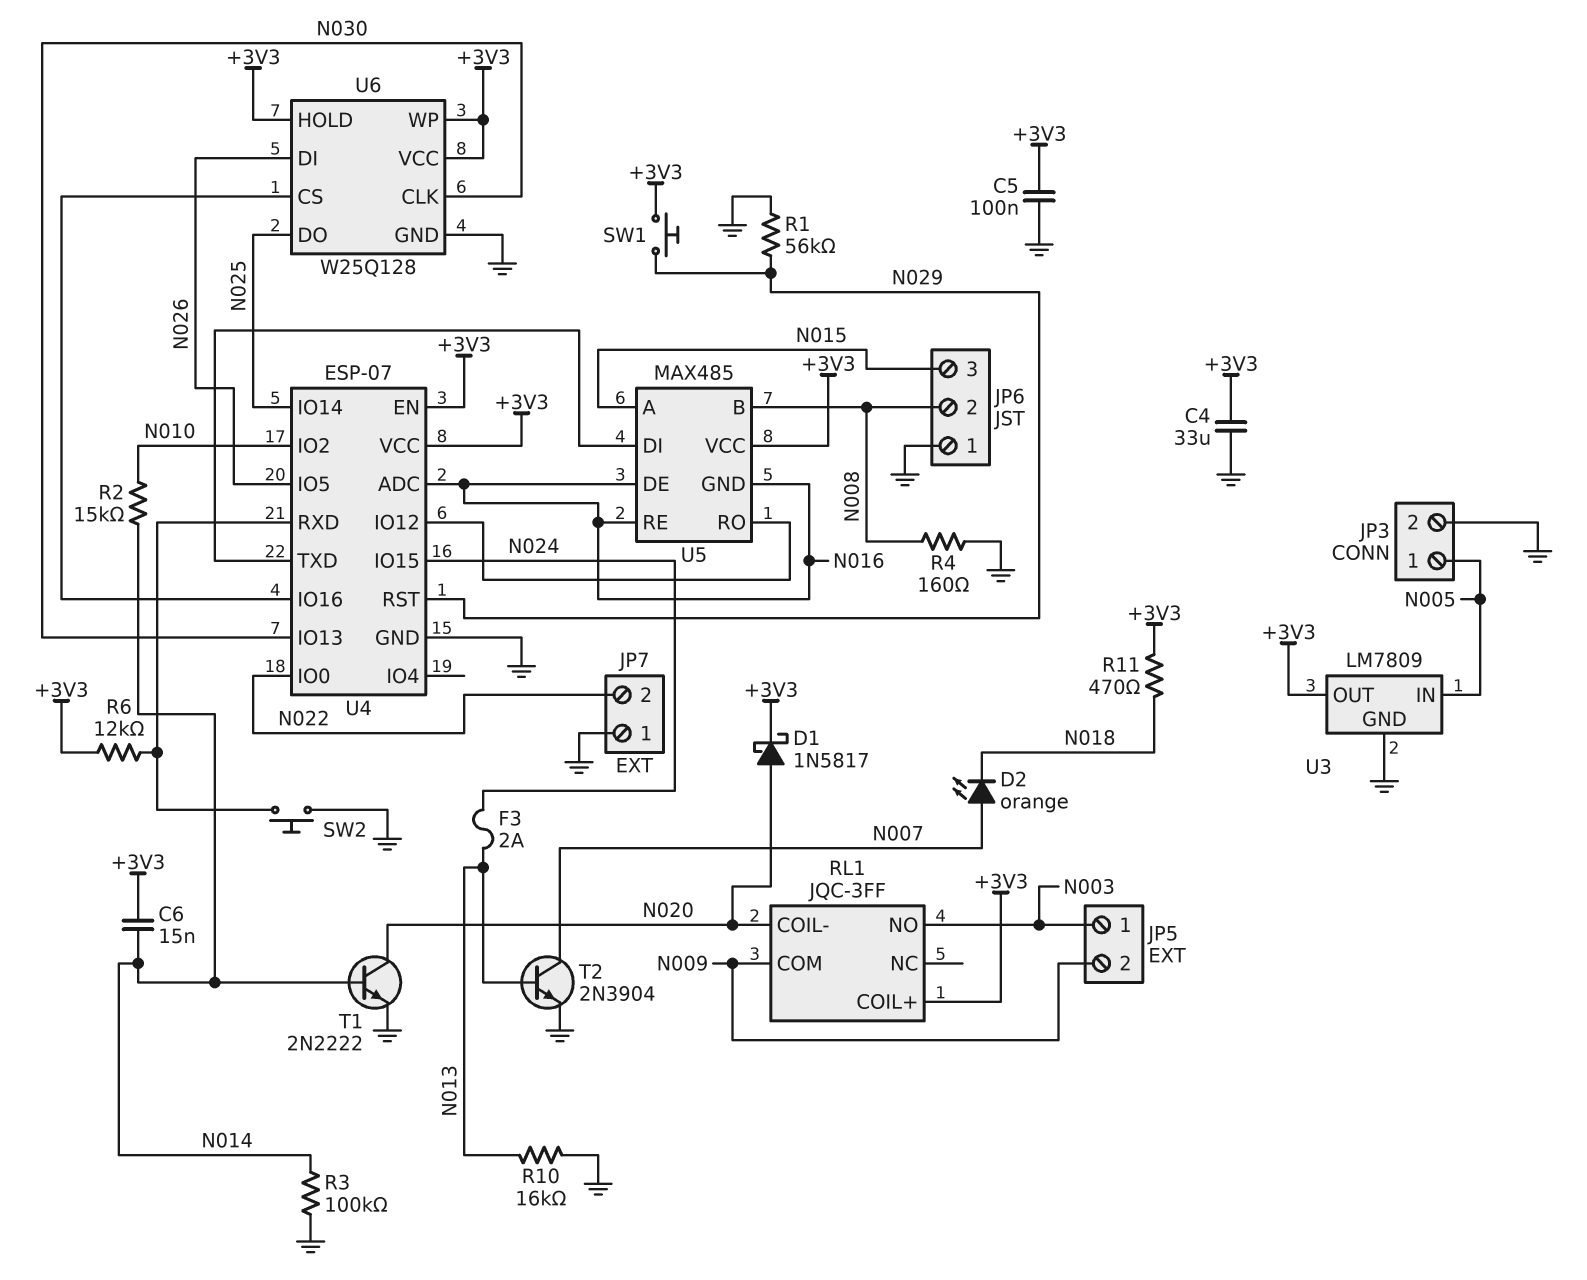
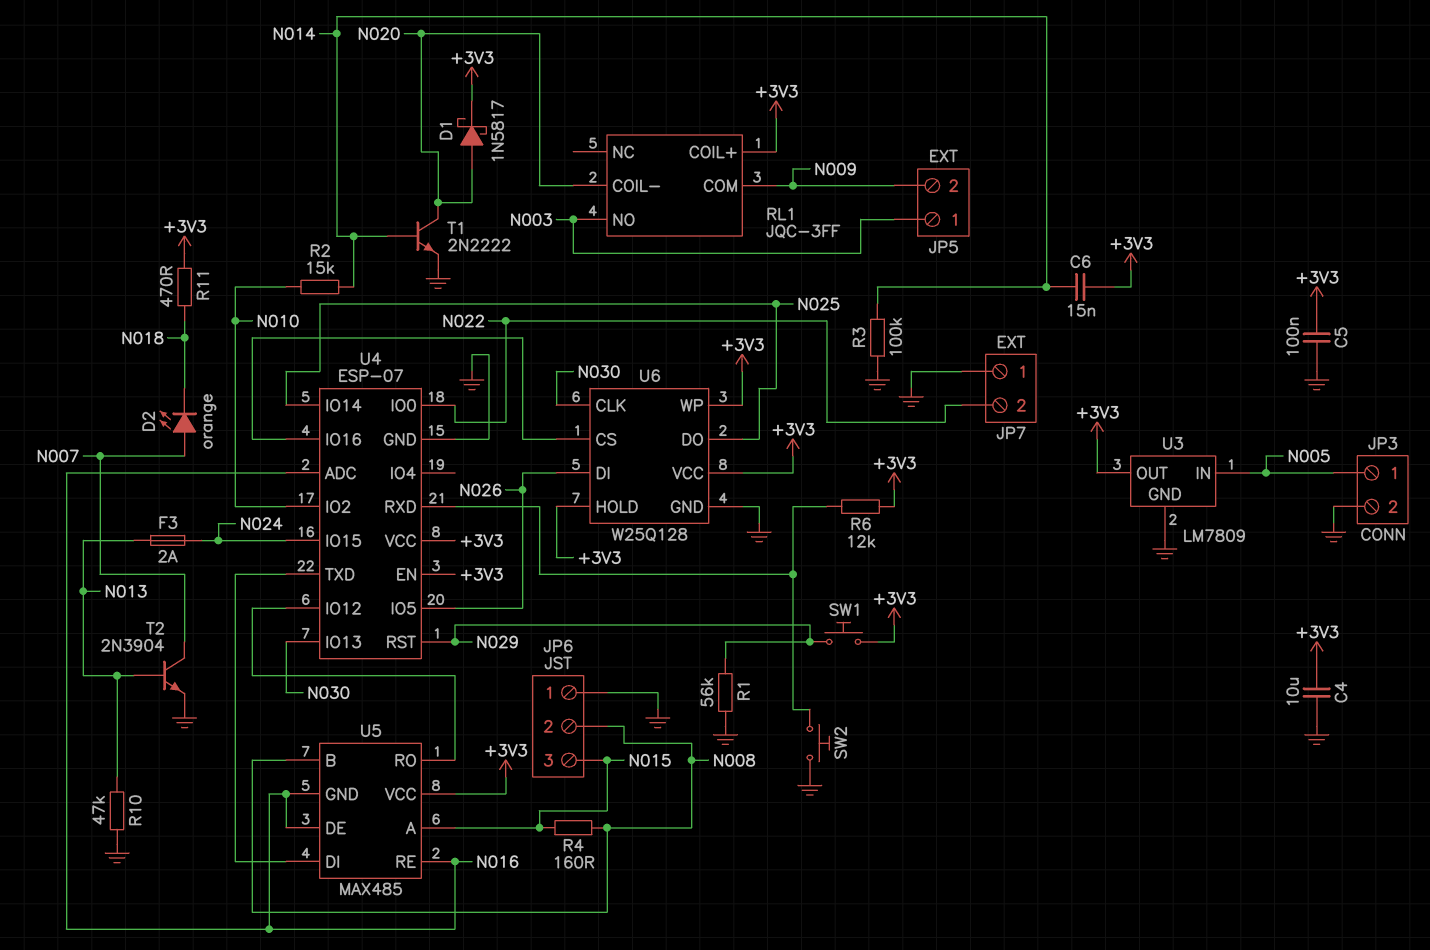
C4: 33uF (+3V3, GND) -> 10uF (+3V3, GND)
R4: 160 (GND, N008) -> 160 (N008, N015)
R10: 16k (GND, N013) -> 47k (GND, N013)

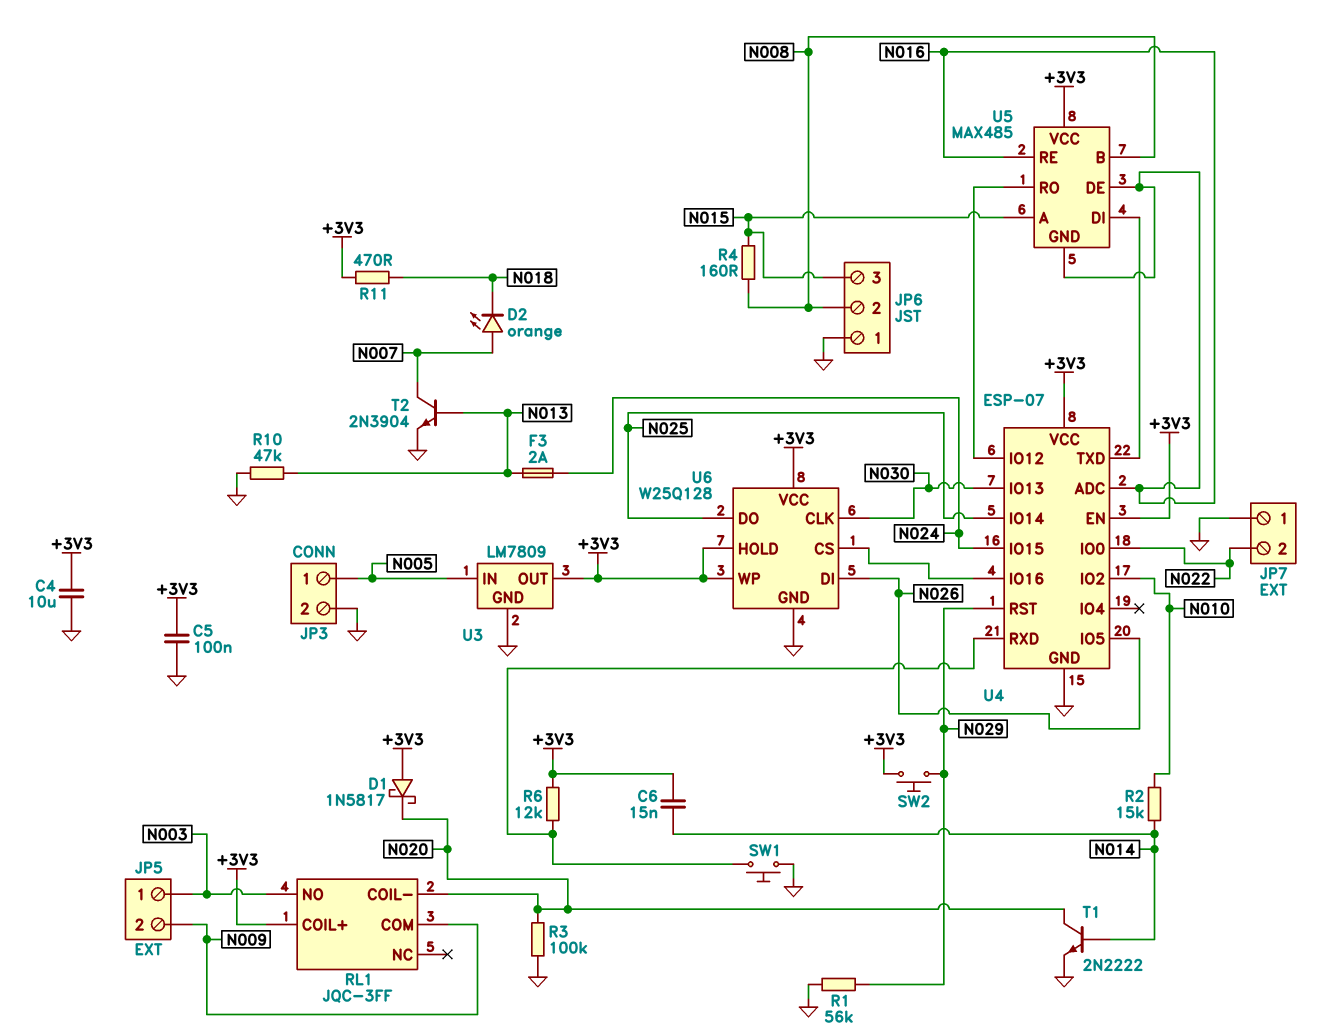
D1: schottky 1N5817 (A N020, K +3V3) -> schottky 1N5817 (A +3V3, K N020)
R3: 100k (GND, N014) -> 100k (GND, N020)
SW1: button (+3V3, N029) -> button (GND, U4/RXD)
SW2: button (GND, U4/RXD) -> button (+3V3, N029)

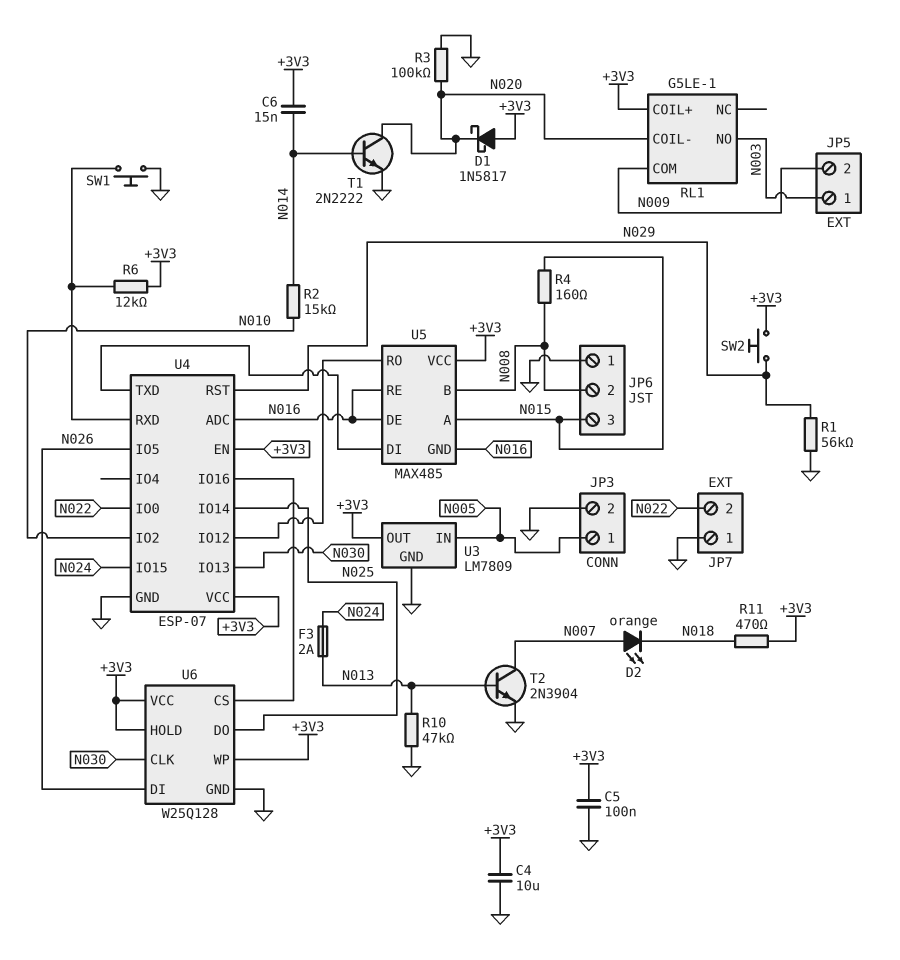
RL1: JQC-3FF -> G5LE-1

